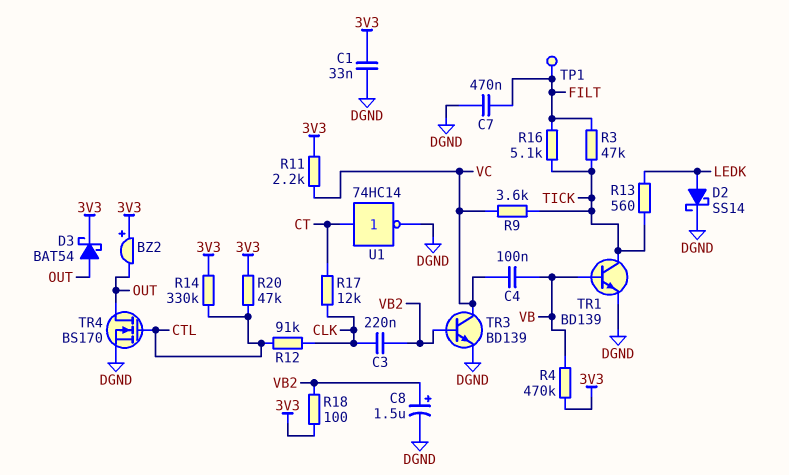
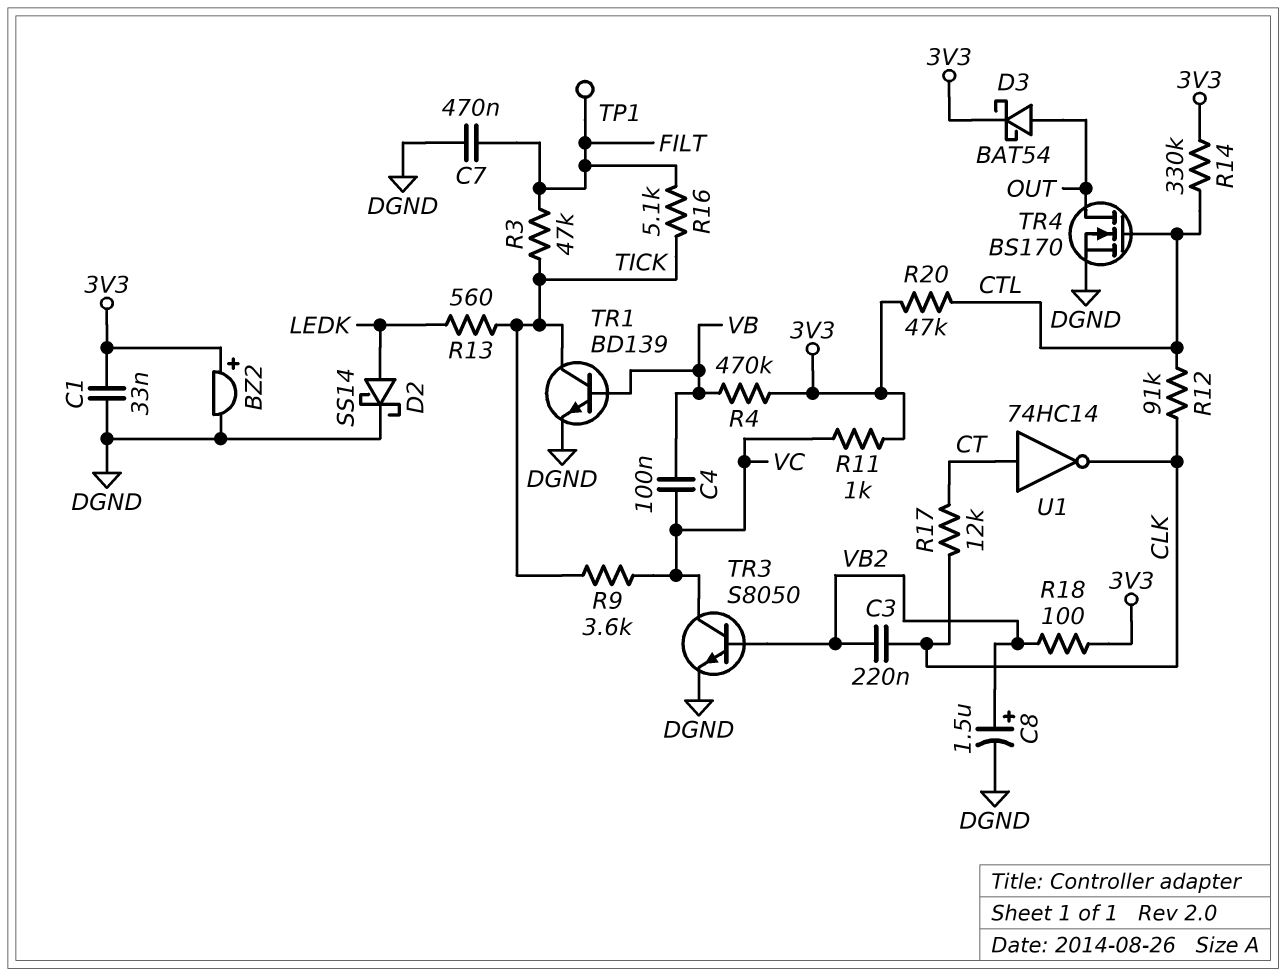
BZ2: buzzer (plus 3V3, minus OUT) -> buzzer (plus 3V3, minus DGND)
R11: 2.2k (3V3, VC) -> 1k (3V3, VC)
TR3: NPN BD139 (B VB2, C VC, E DGND) -> NPN S8050 (B VB2, C VC, E DGND)
U1: NOT 74HC14 (in CT, out DGND) -> NOT 74HC14 (in CT, out CLK)

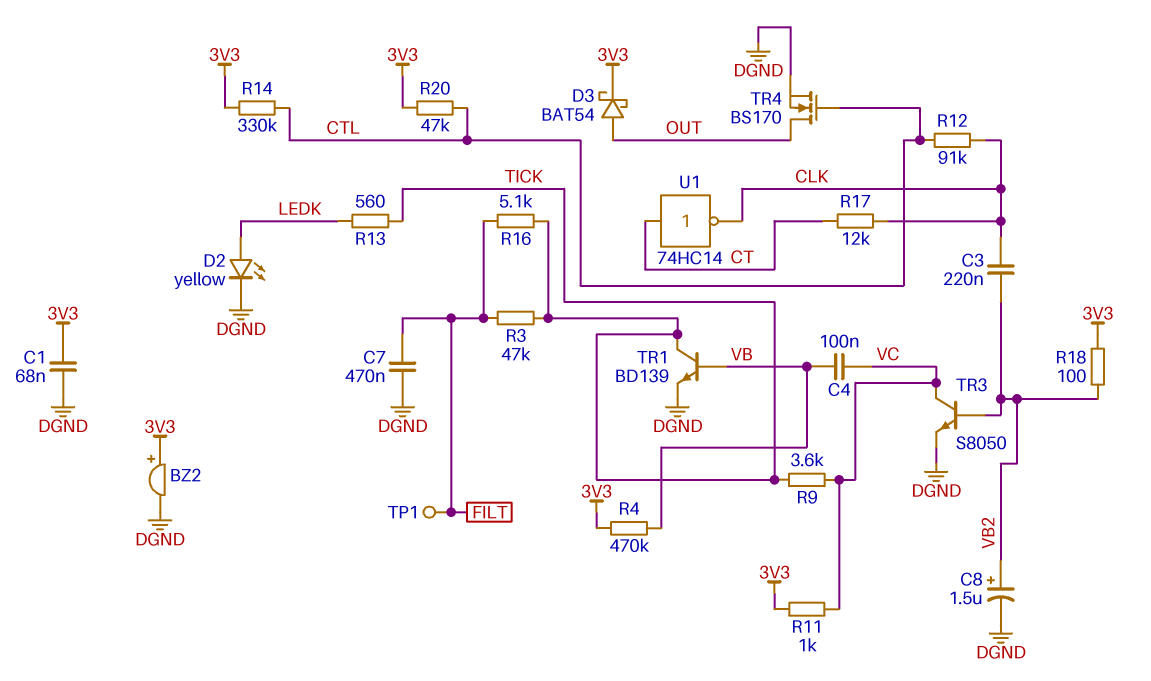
C1: 33nF (3V3, DGND) -> 68nF (3V3, DGND)
D2: schottky SS14 (A LEDK, K DGND) -> LED yellow (A LEDK, K DGND)

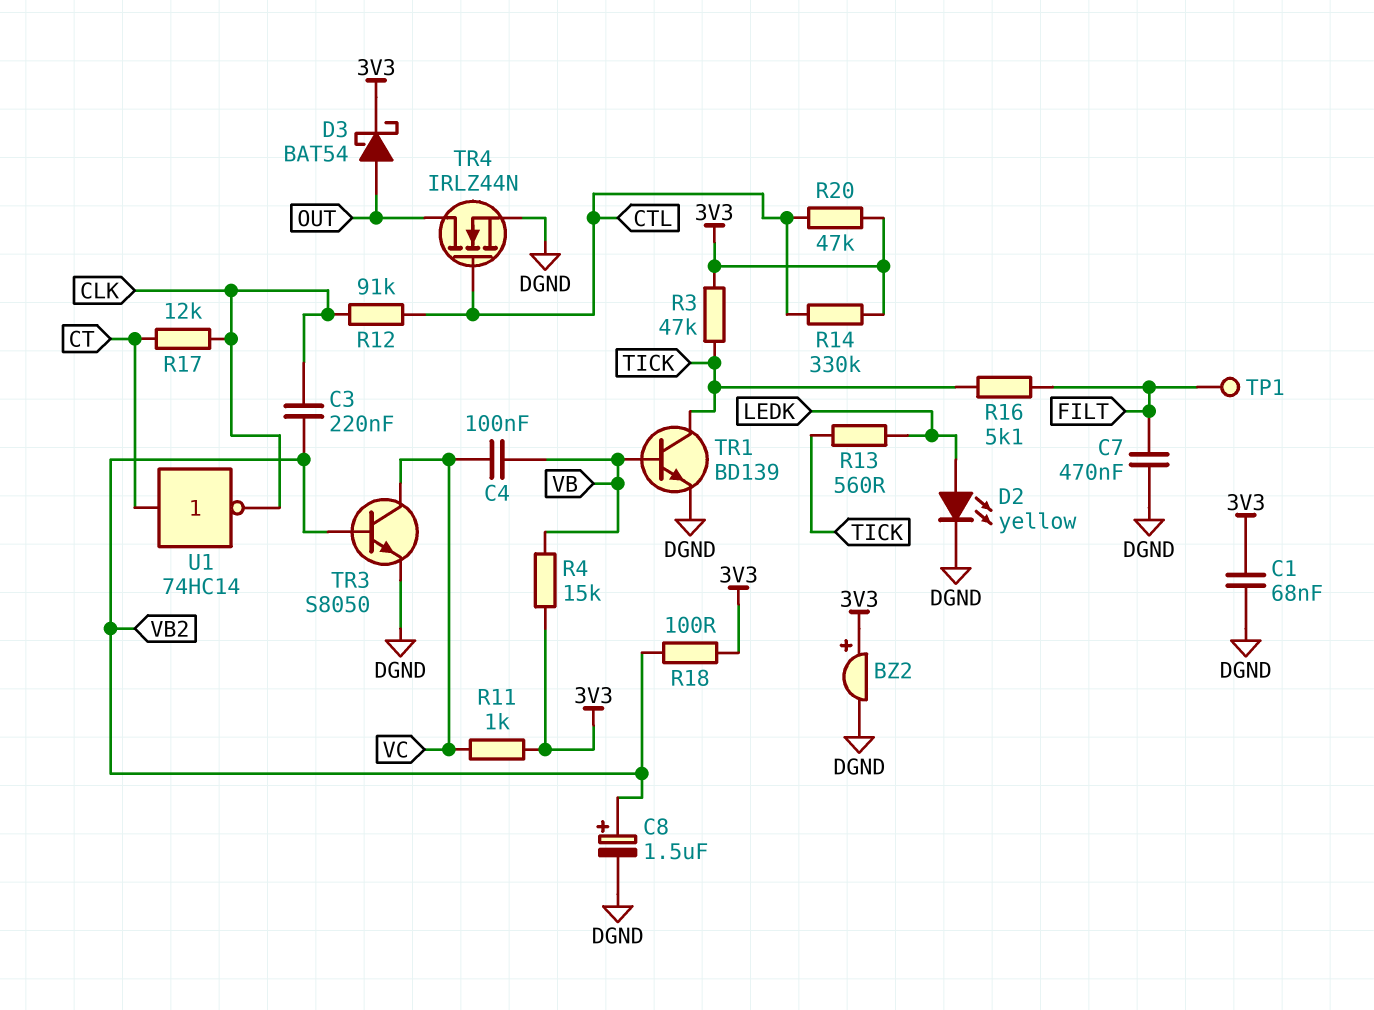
R3: 47k (FILT, TICK) -> 47k (3V3, TICK)
R4: 470k (3V3, VB) -> 15k (3V3, VB)
R9: 3.6k (TICK, VC) -> none
TR4: NMOS BS170 (G CTL, D OUT, S DGND) -> NMOS IRLZ44N (G CTL, D OUT, S DGND)

